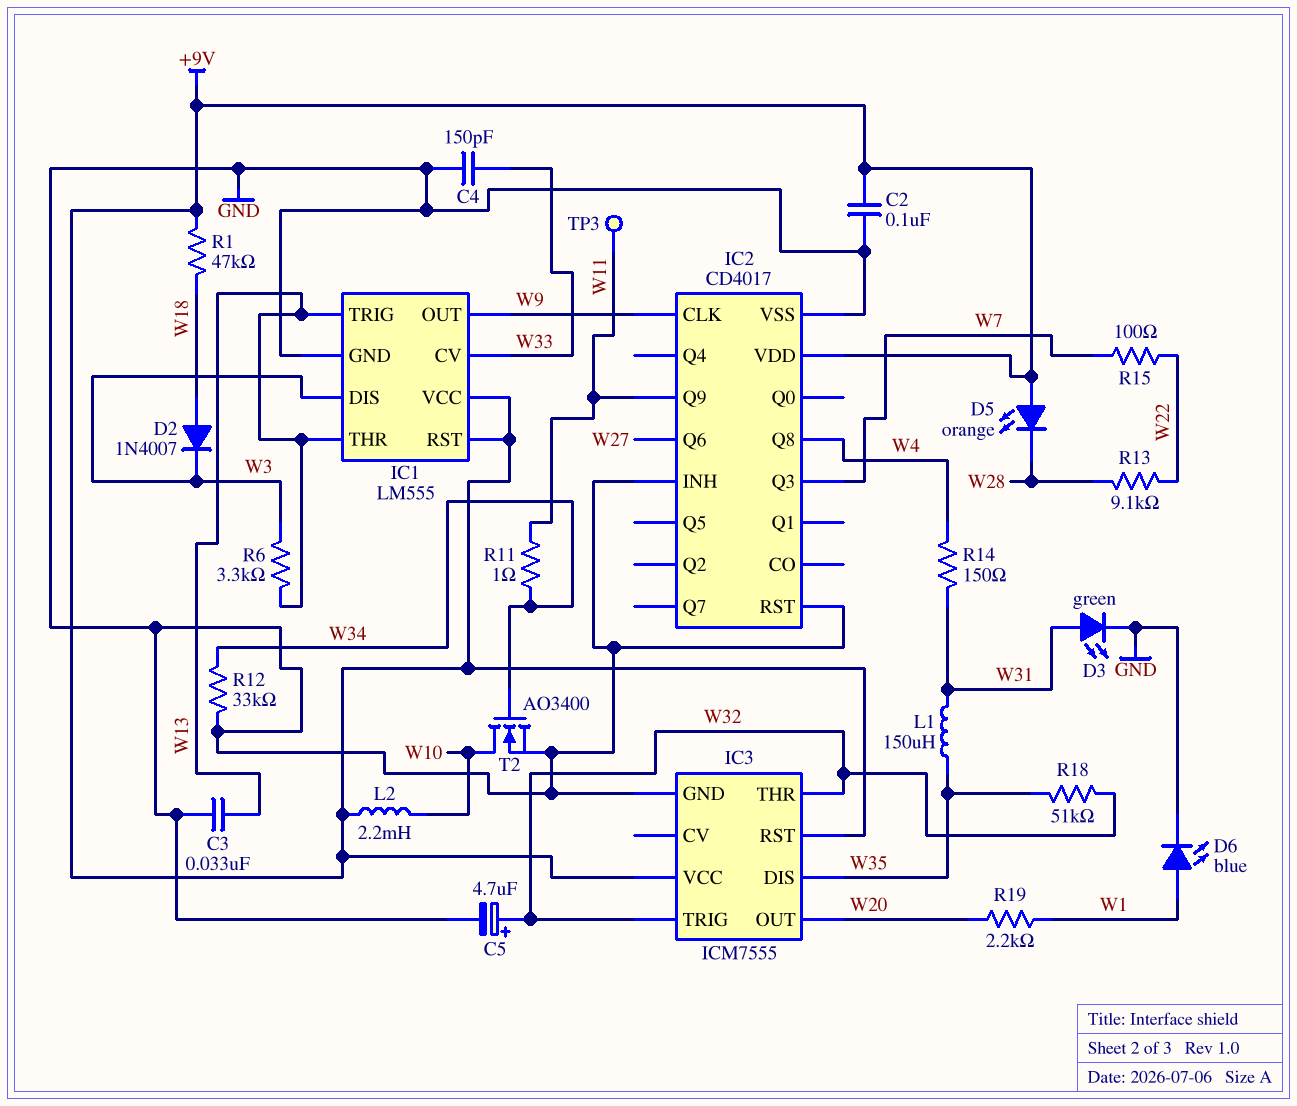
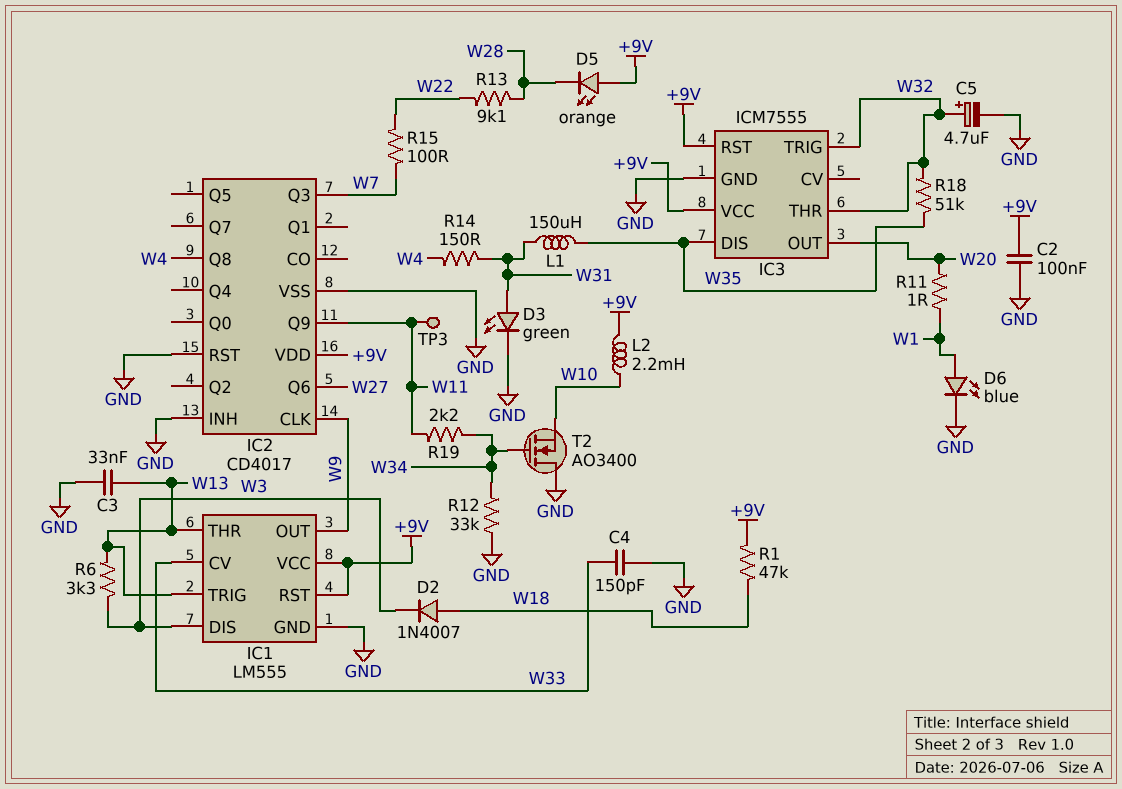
R11: 1 (W11, W34) -> 1 (W1, W20)
R19: 2.2k (W1, W20) -> 2.2k (W11, W34)
T2: NMOS AO3400 (G W34, D W10, S GND) -> NMOS AO3400 (G W34, D GND, S W10)

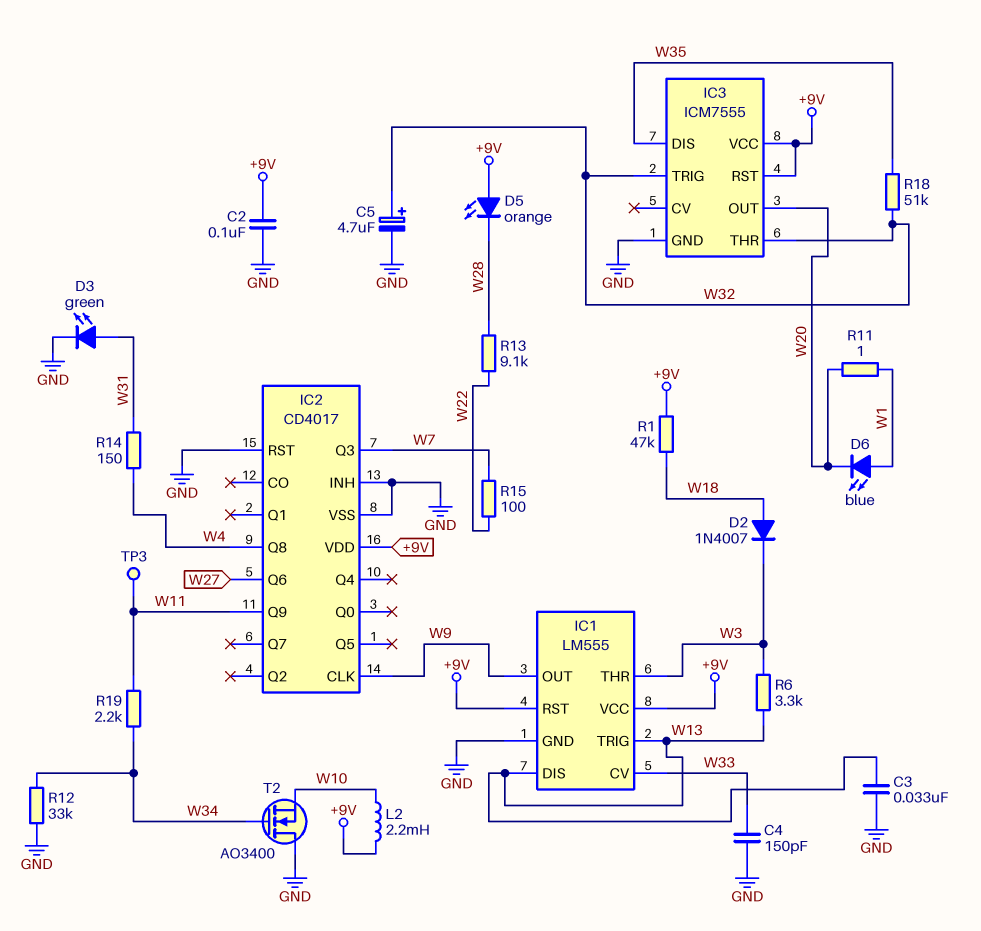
D6: LED blue (A W1, K GND) -> LED blue (A W1, K W20)
IC1 pin DIS: W3 -> W13
IC1 pin THR: W13 -> W3
L1: 150uH (W31, W35) -> none

